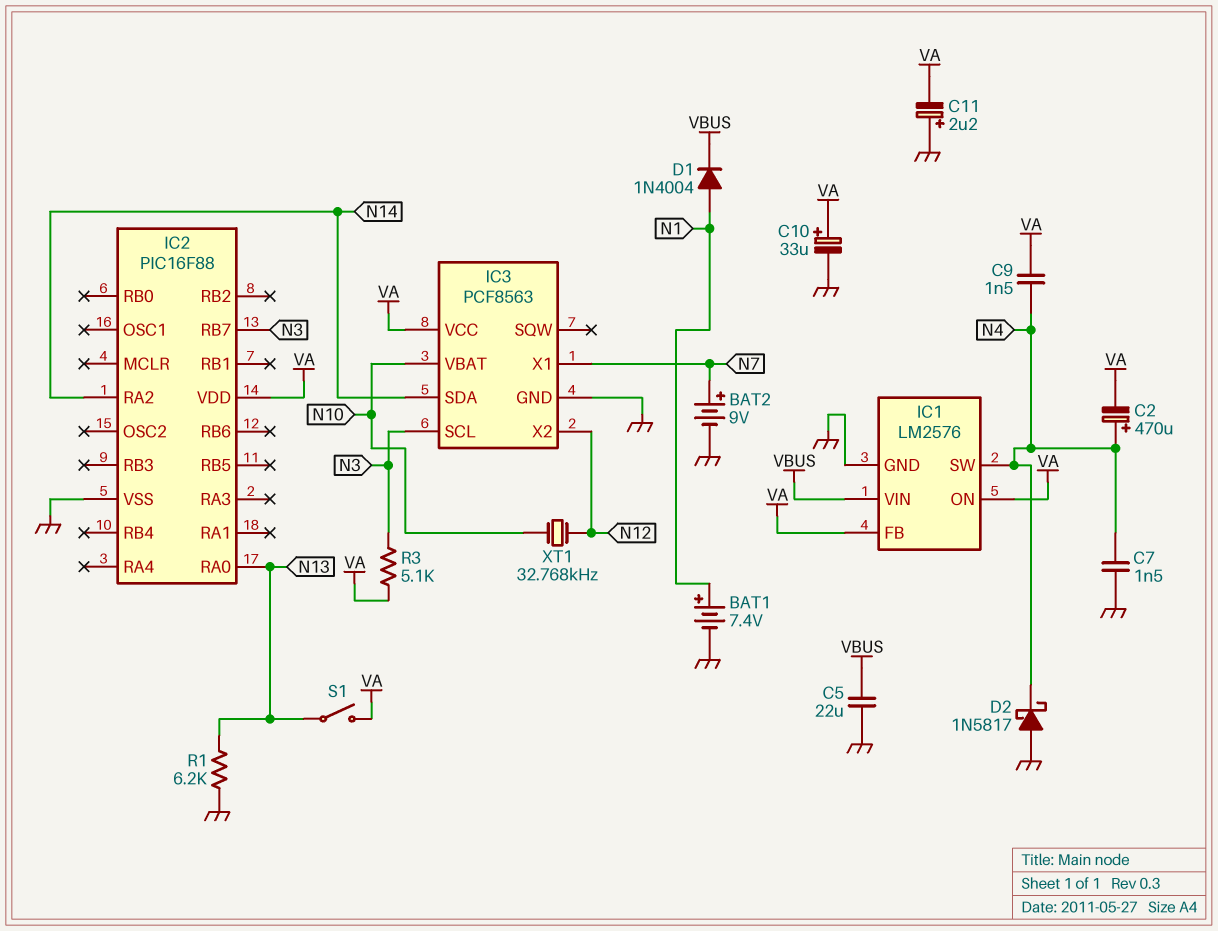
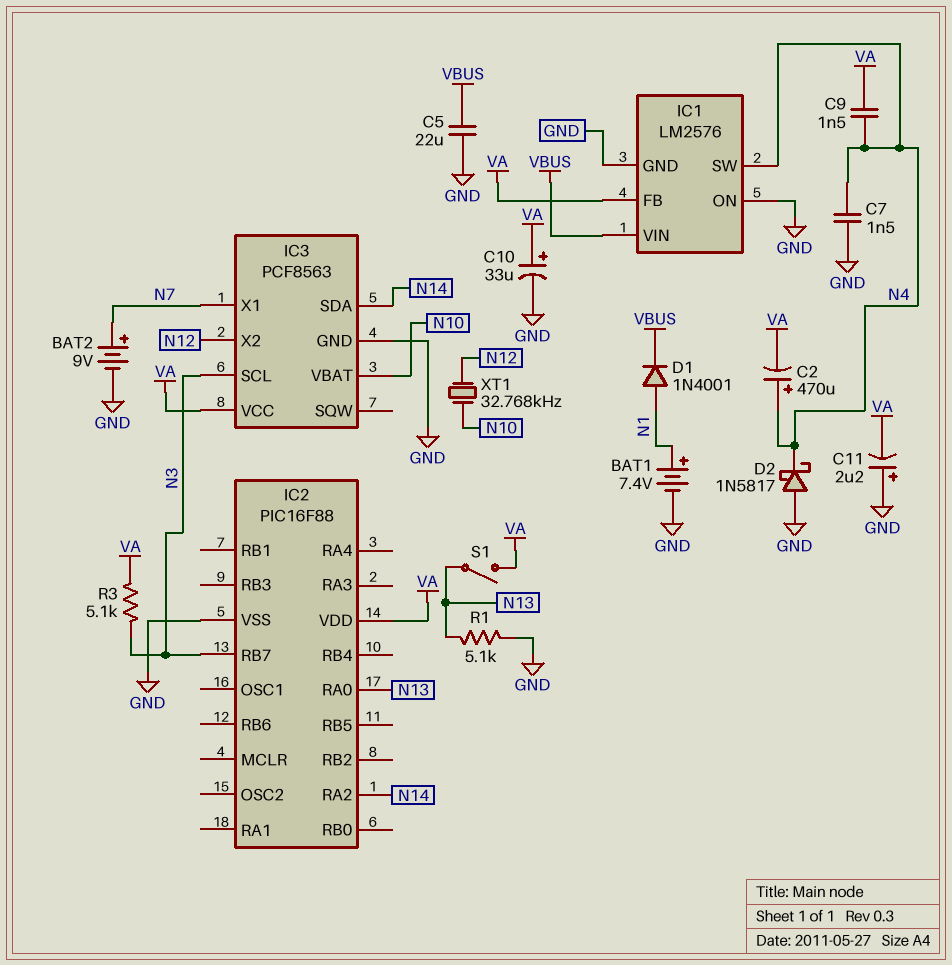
D1: diode 1N4004 (A N1, K VBUS) -> diode 1N4001 (A N1, K VBUS)
IC1 pin ON: VA -> GND
R1: 6.2k (GND, N13) -> 5.1k (GND, N13)

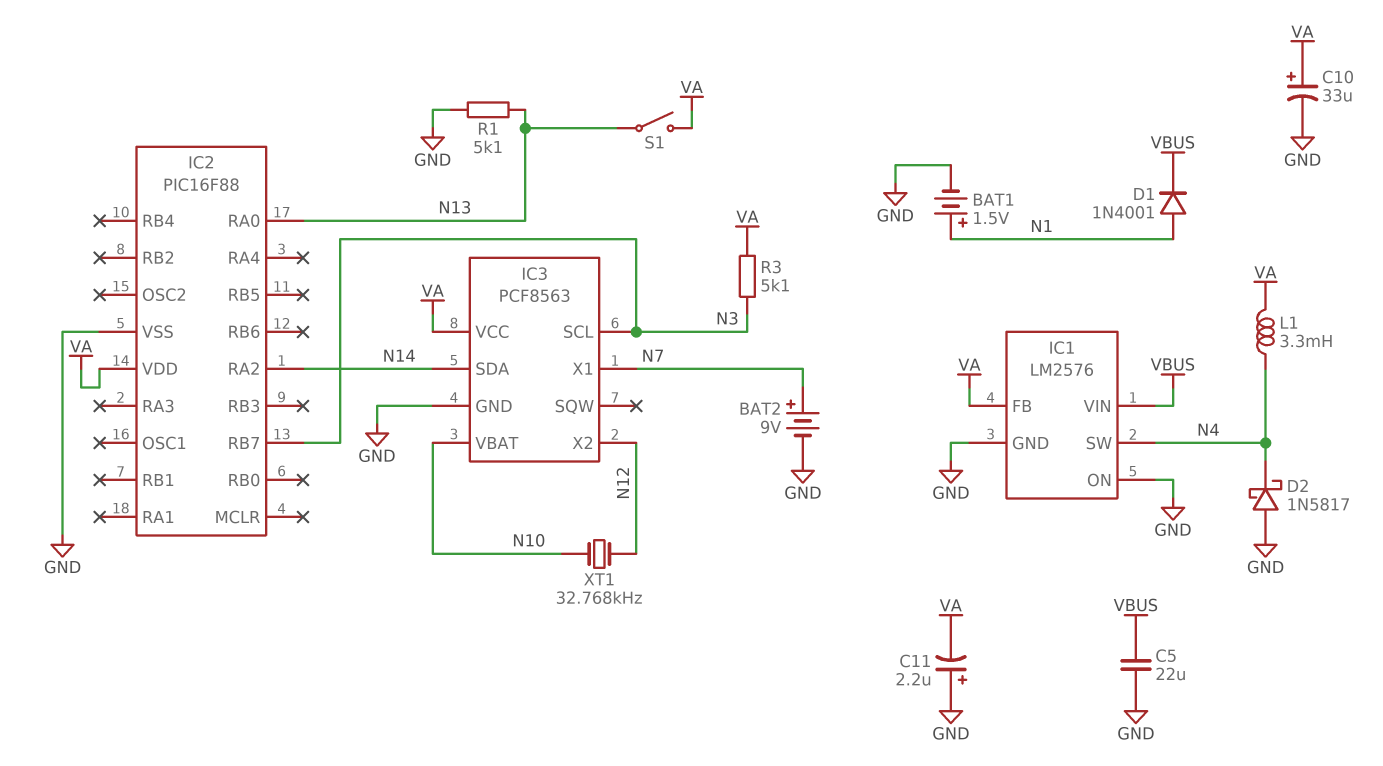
BAT1: 7.4V (plus N1, minus GND) -> 1.5V (plus N1, minus GND)
C2: 470uF (plus N4, minus VA) -> none
C7: 1.5nF (GND, N4) -> none
C9: 1.5nF (N4, VA) -> none
L1: none -> 3.3mH (N4, VA)

